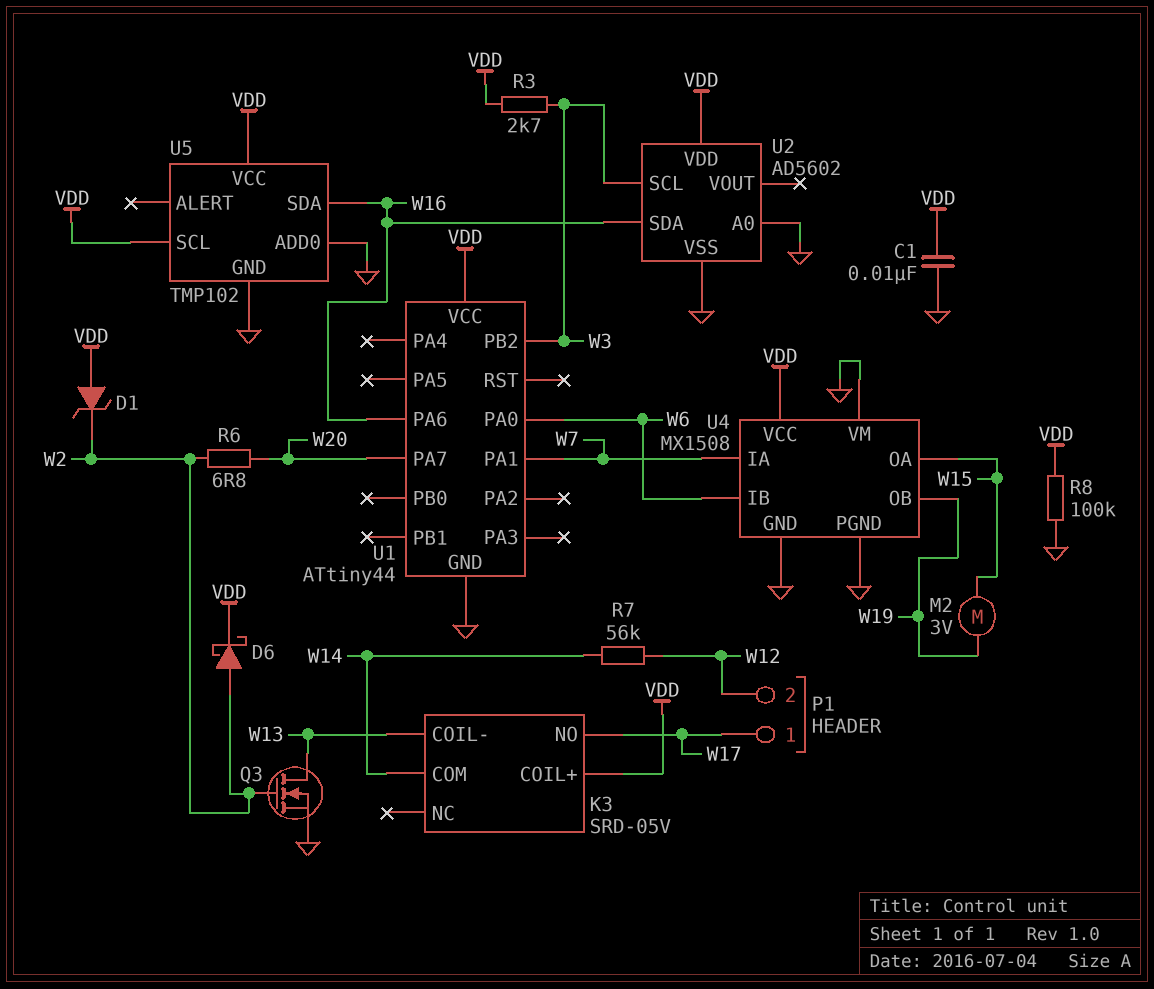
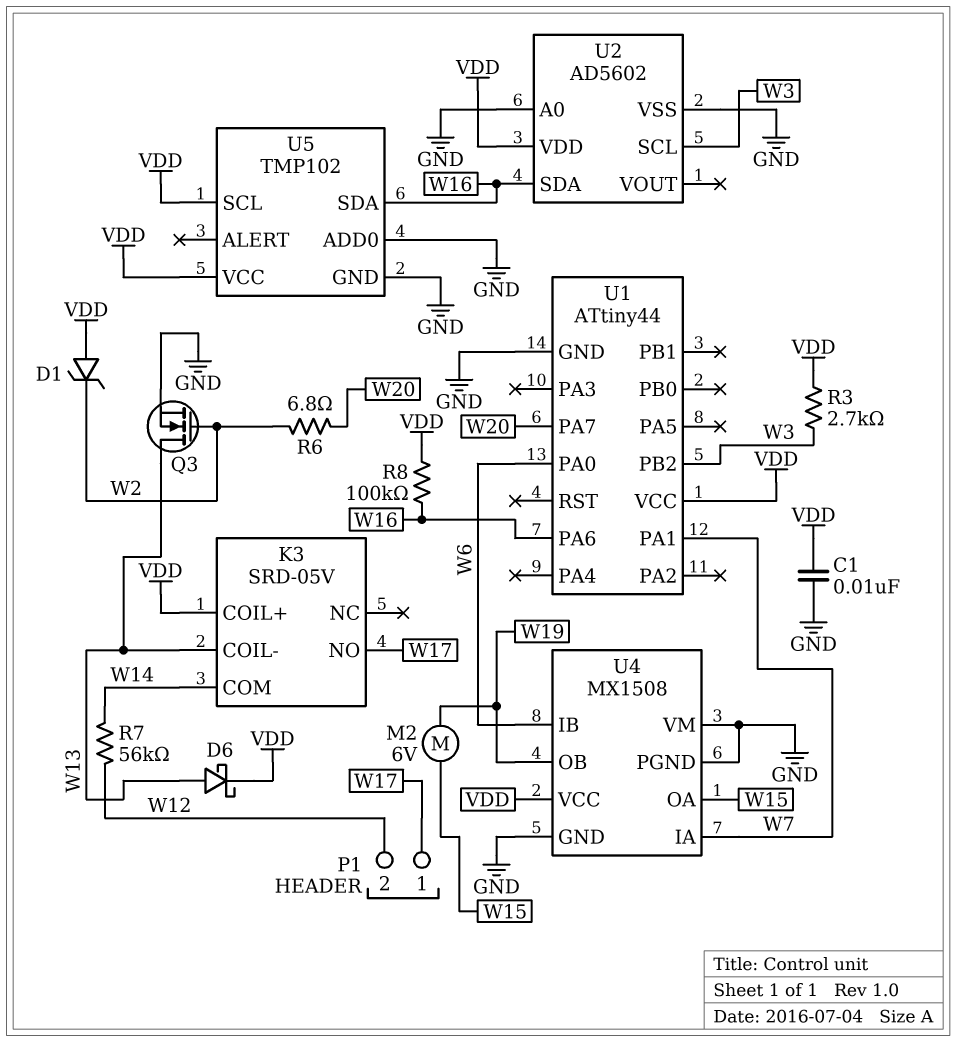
D6: schottky (A W2, K VDD) -> schottky (A W13, K VDD)
M2: motor 3V (W15, W19) -> motor 6V (W15, W19)
R8: 100k (GND, VDD) -> 100k (VDD, W16)

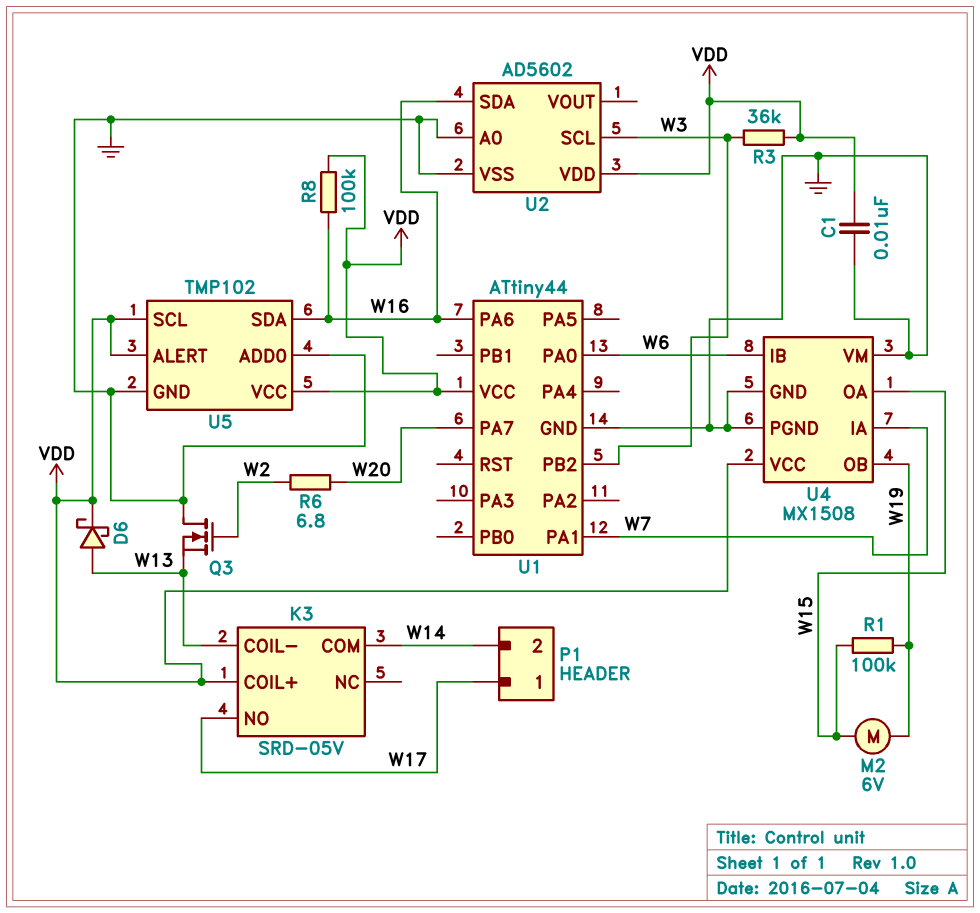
D1: zener (A VDD, K W2) -> none
P1 pin 2: W12 -> W14
Q3: NMOS (G W2, D W13, S GND) -> NMOS (G W2, D GND, S W13)
R1: none -> 100k (W15, W19)
R3: 2.7k (VDD, W3) -> 36k (VDD, W3)
R7: 56k (W12, W14) -> none
U5 pin ALERT: none -> VDD

